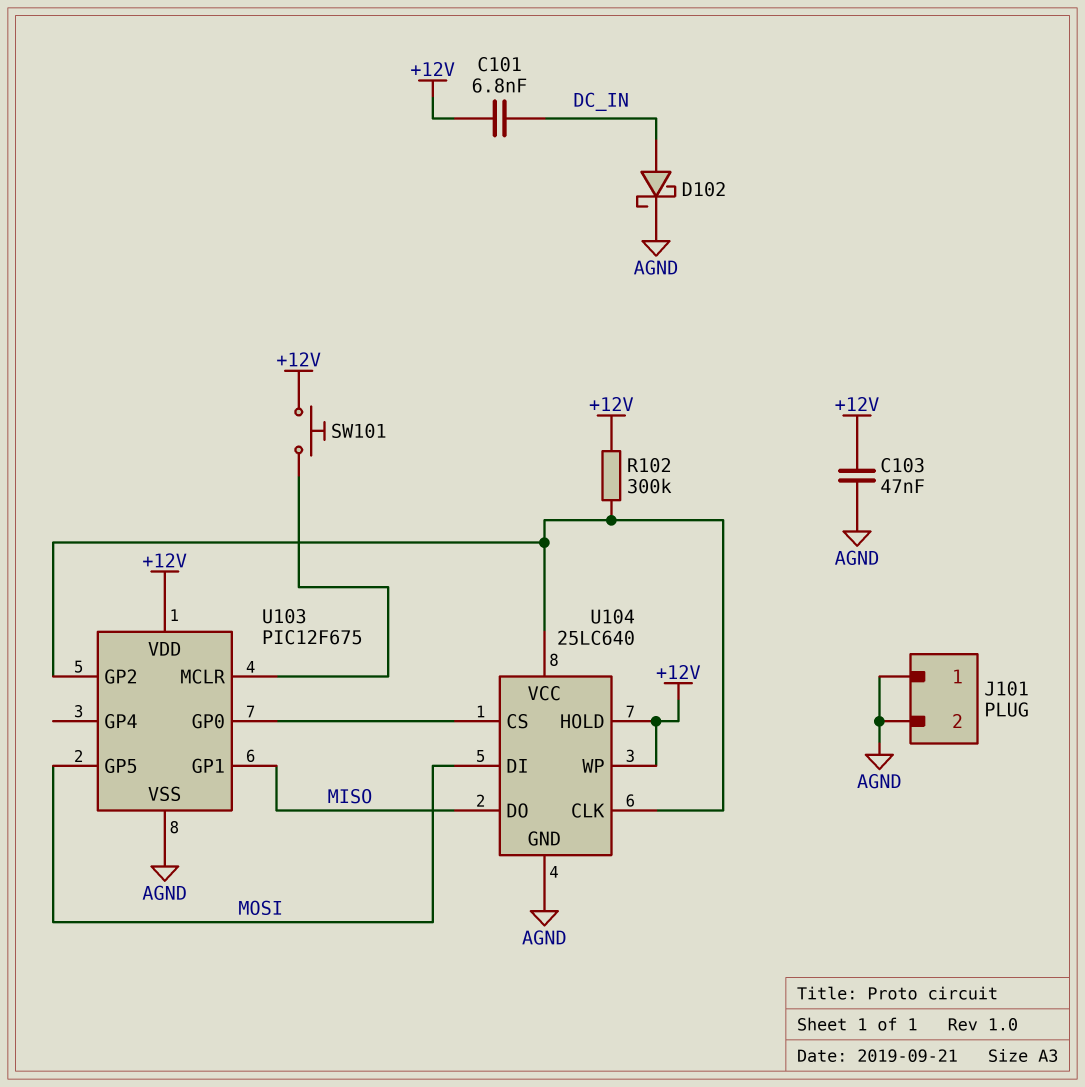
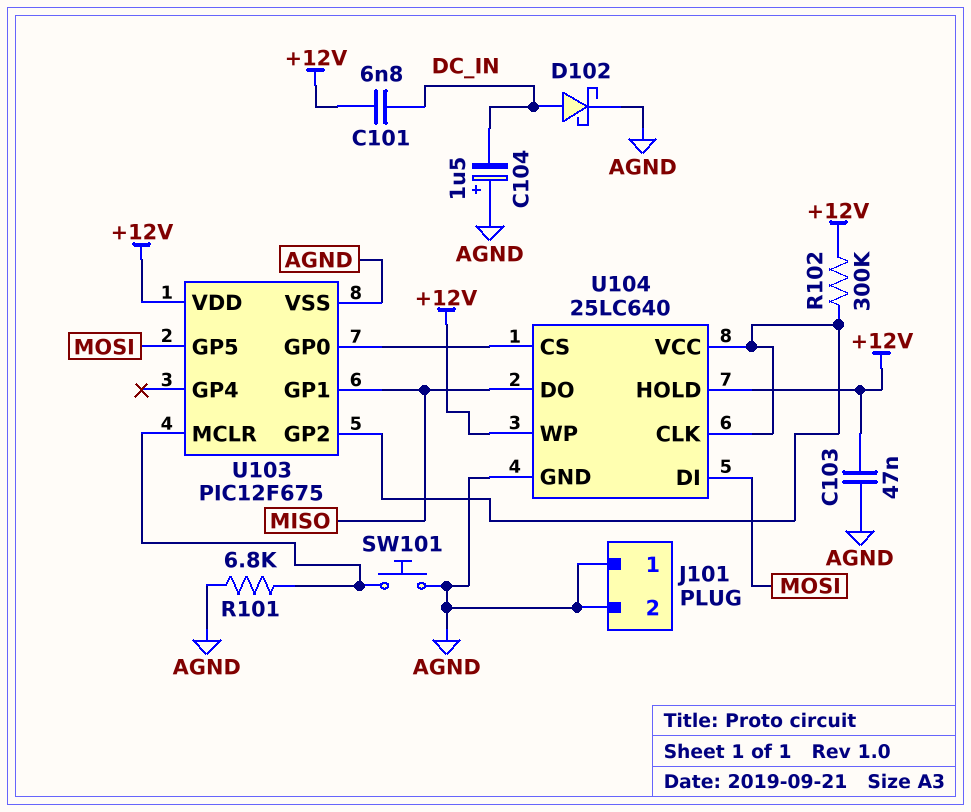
C104: none -> 1.5uF (plus AGND, minus DC_IN)
R101: none -> 6.8k (AGND, U103/MCLR)
SW101: button (+12V, U103/MCLR) -> button (AGND, U103/MCLR)

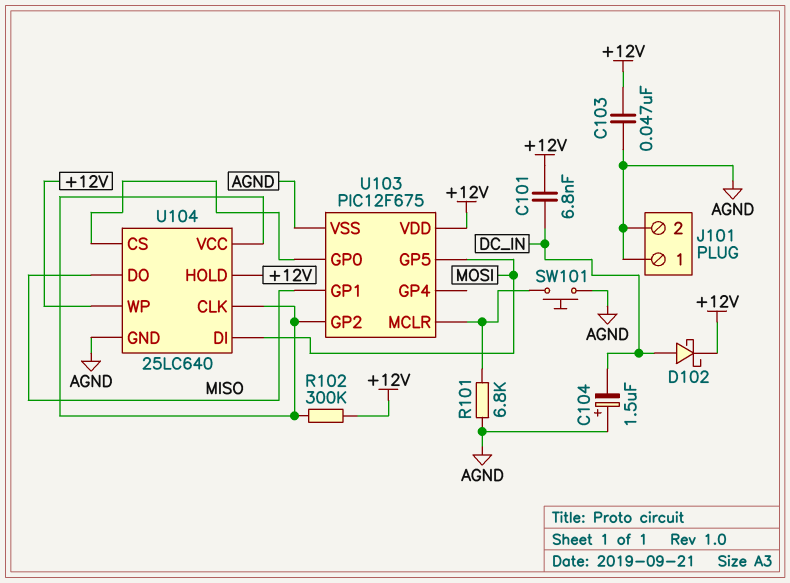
D102: schottky (A DC_IN, K AGND) -> schottky (A DC_IN, K +12V)

